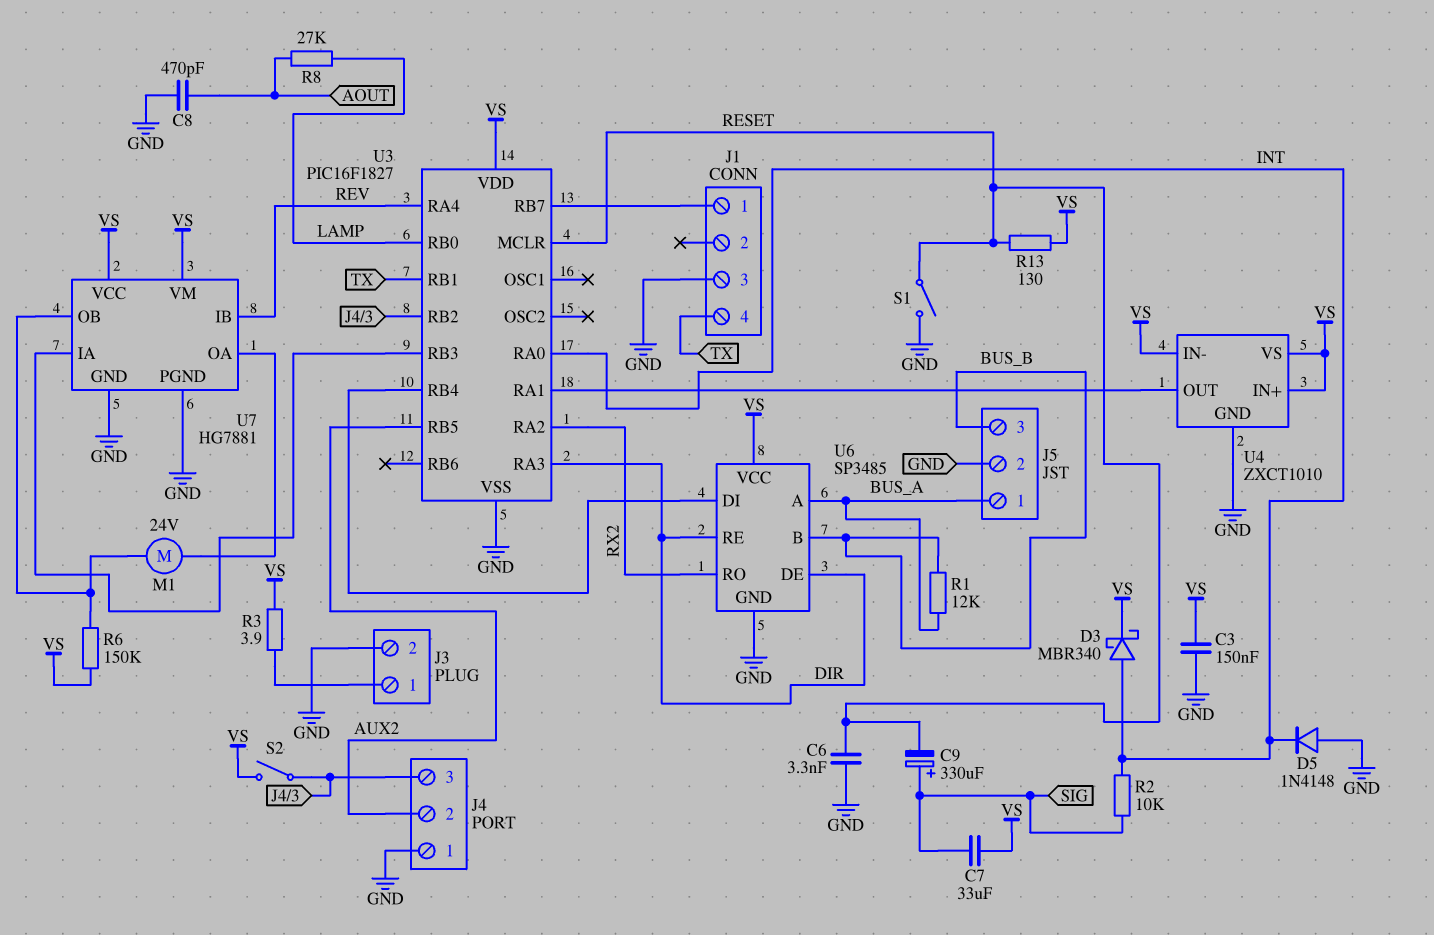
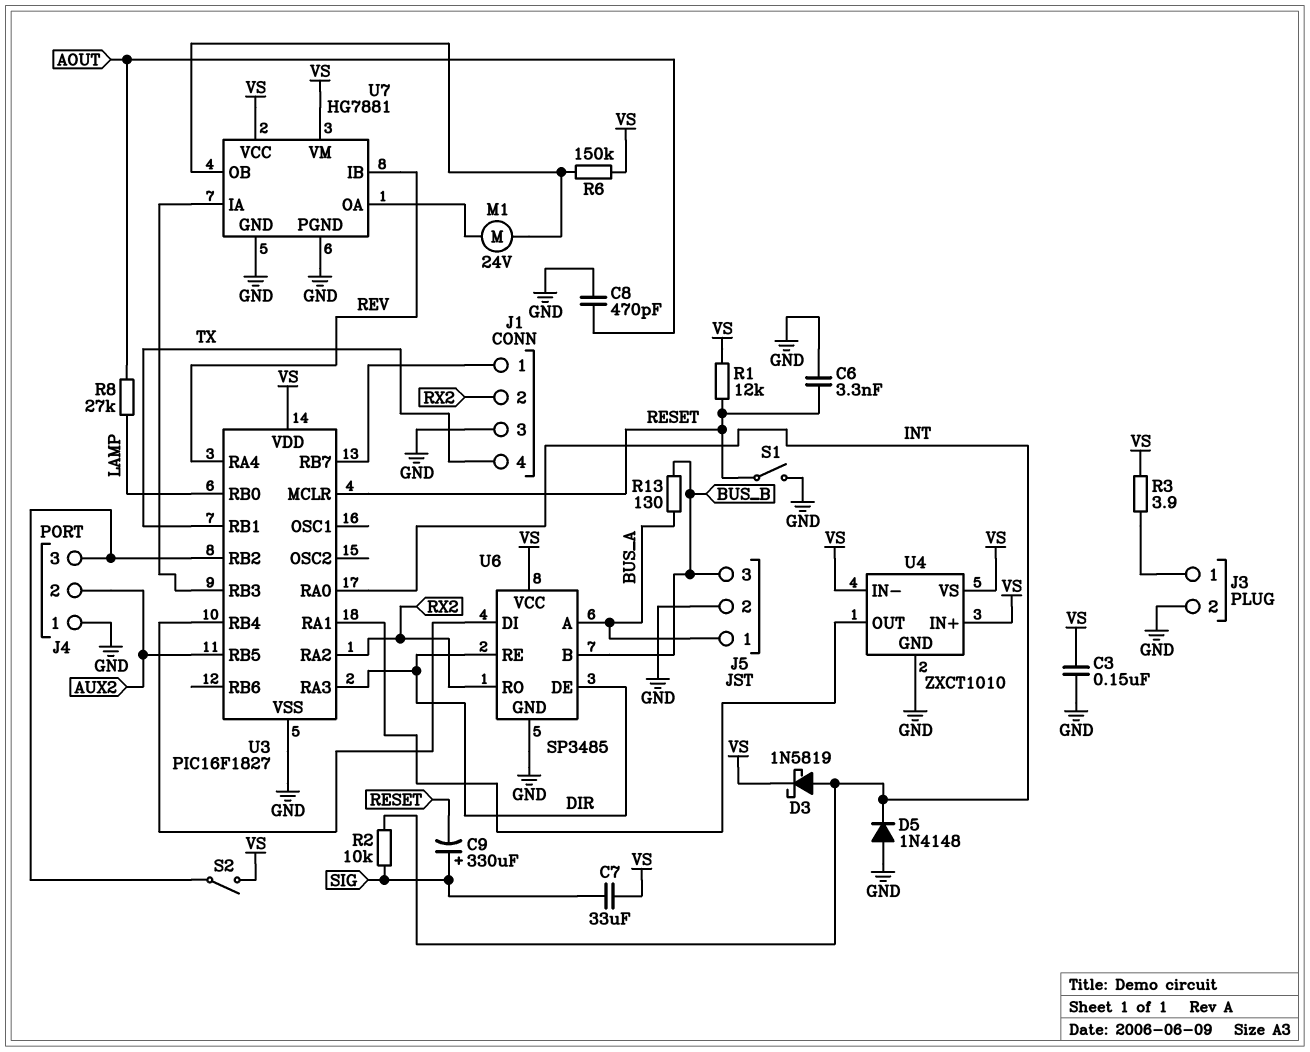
D3: schottky MBR340 (A INT, K VS) -> schottky 1N5819 (A INT, K VS)
J1 pin 2: none -> RX2
R1: 12k (BUS_A, BUS_B) -> 12k (RESET, VS)
R13: 130 (RESET, VS) -> 130 (BUS_A, BUS_B)

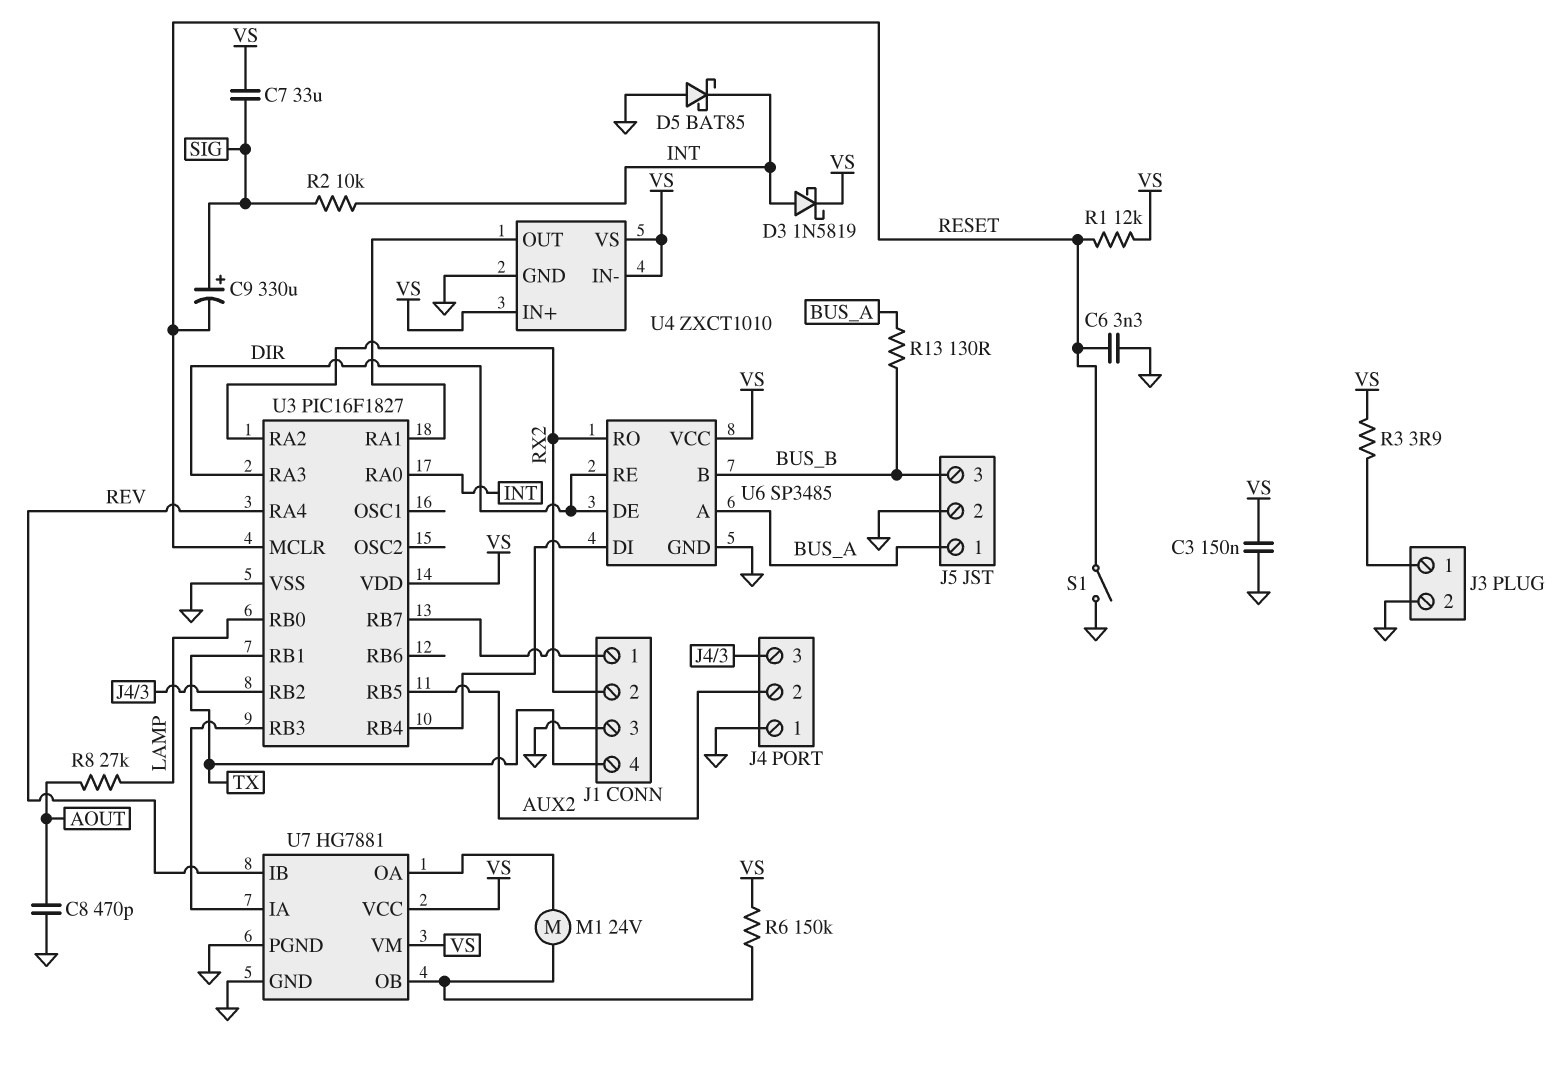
D5: diode 1N4148 (A GND, K INT) -> schottky BAT85 (A GND, K INT)
S2: switch (J4/3, VS) -> none

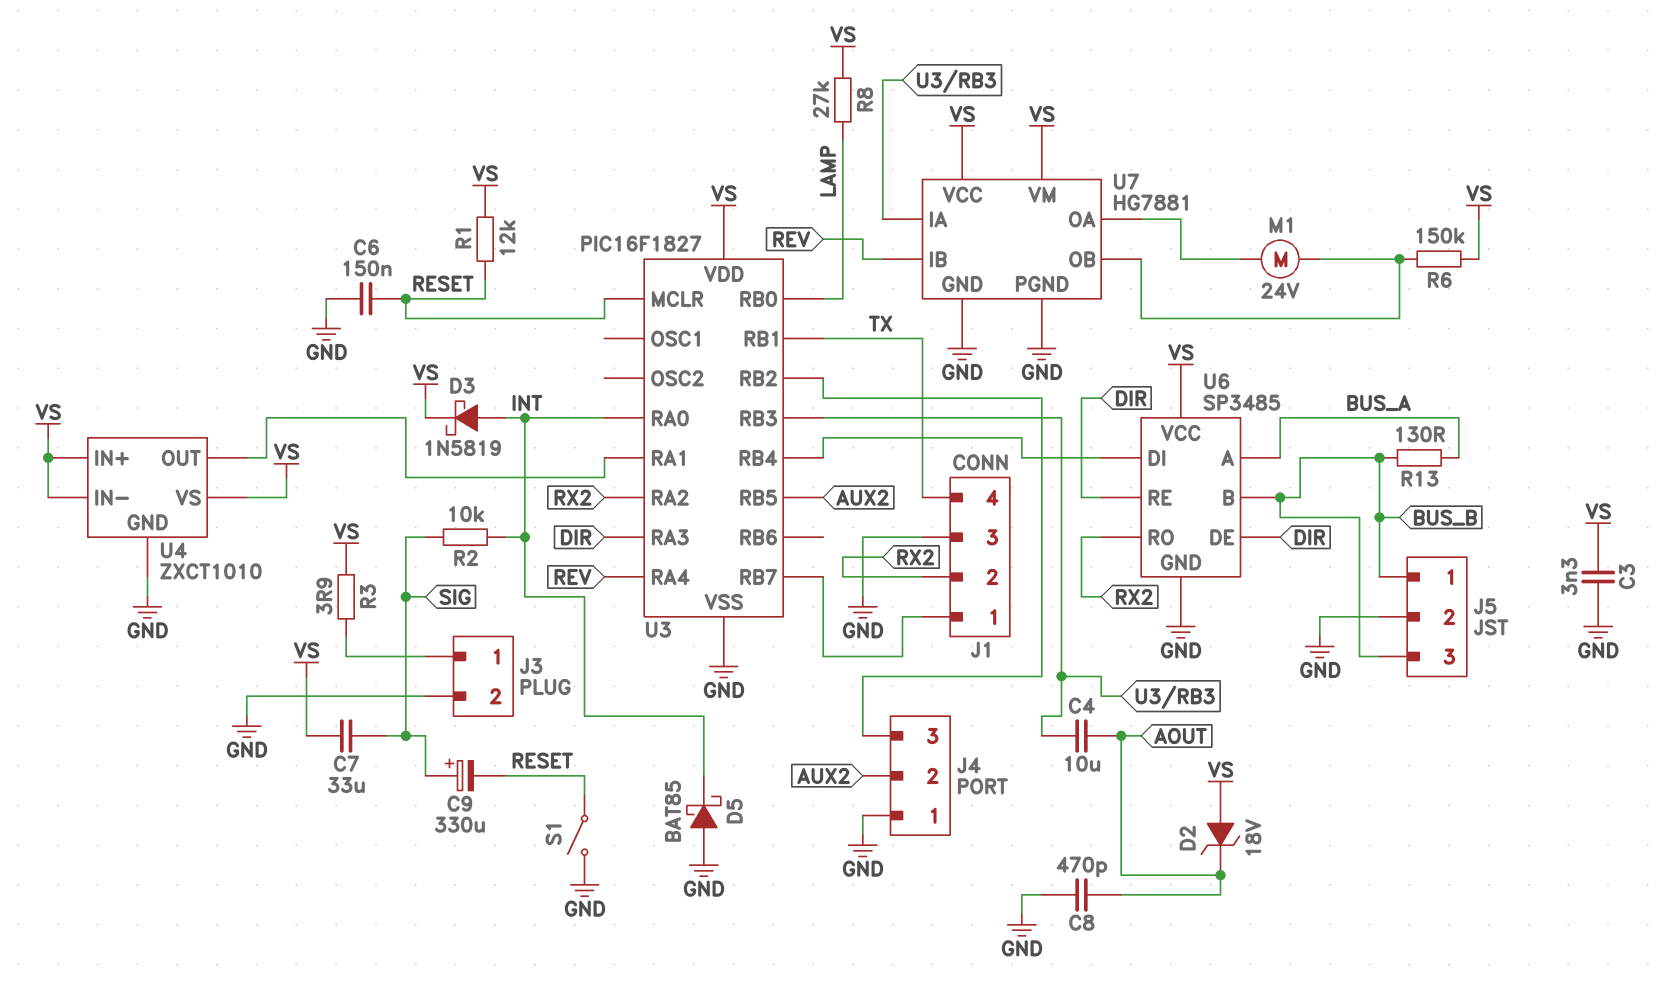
C3: 150nF (GND, VS) -> 3.3nF (GND, VS)
C4: none -> 10uF (AOUT, U3/RB3)
C6: 3.3nF (GND, RESET) -> 150nF (GND, RESET)
D2: none -> zener 18V (A VS, K AOUT)
J5 pin 1: BUS_A -> BUS_B
R8: 27k (AOUT, LAMP) -> 27k (LAMP, VS)

